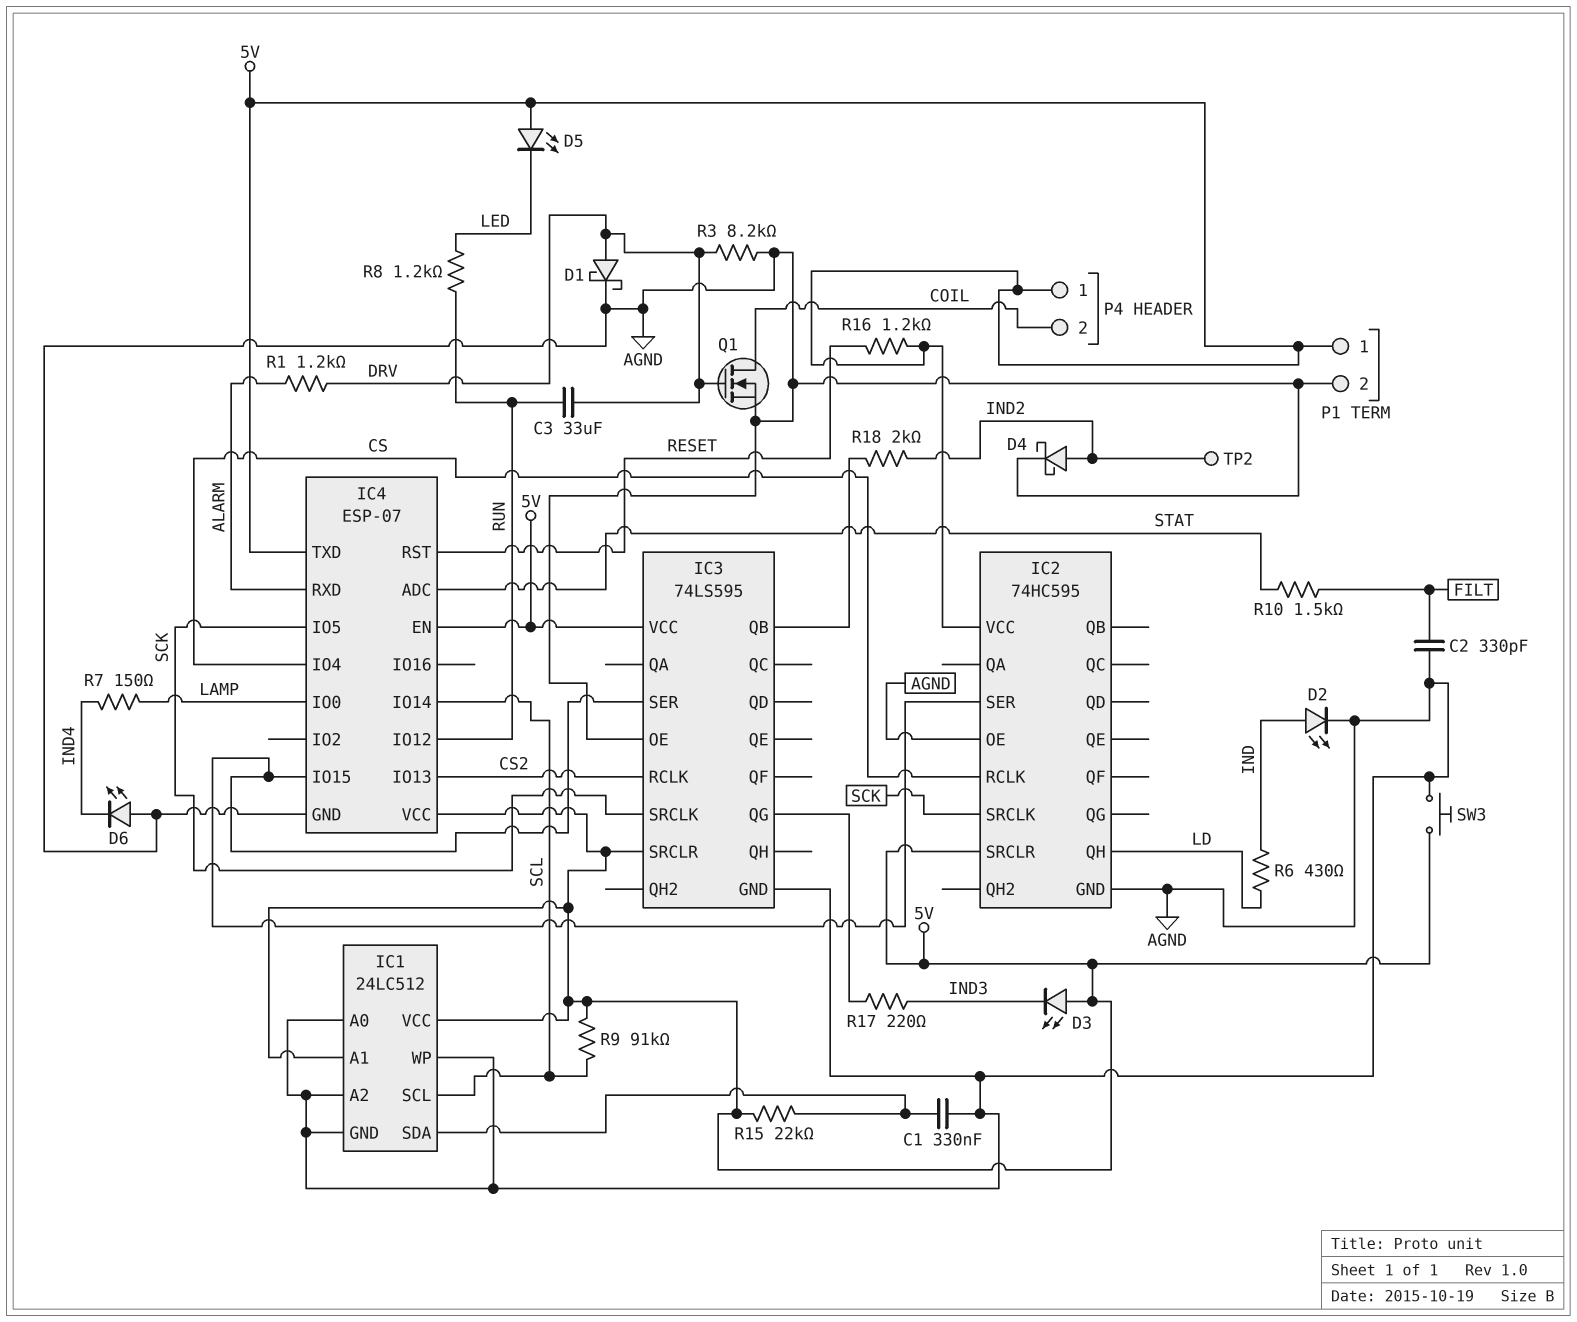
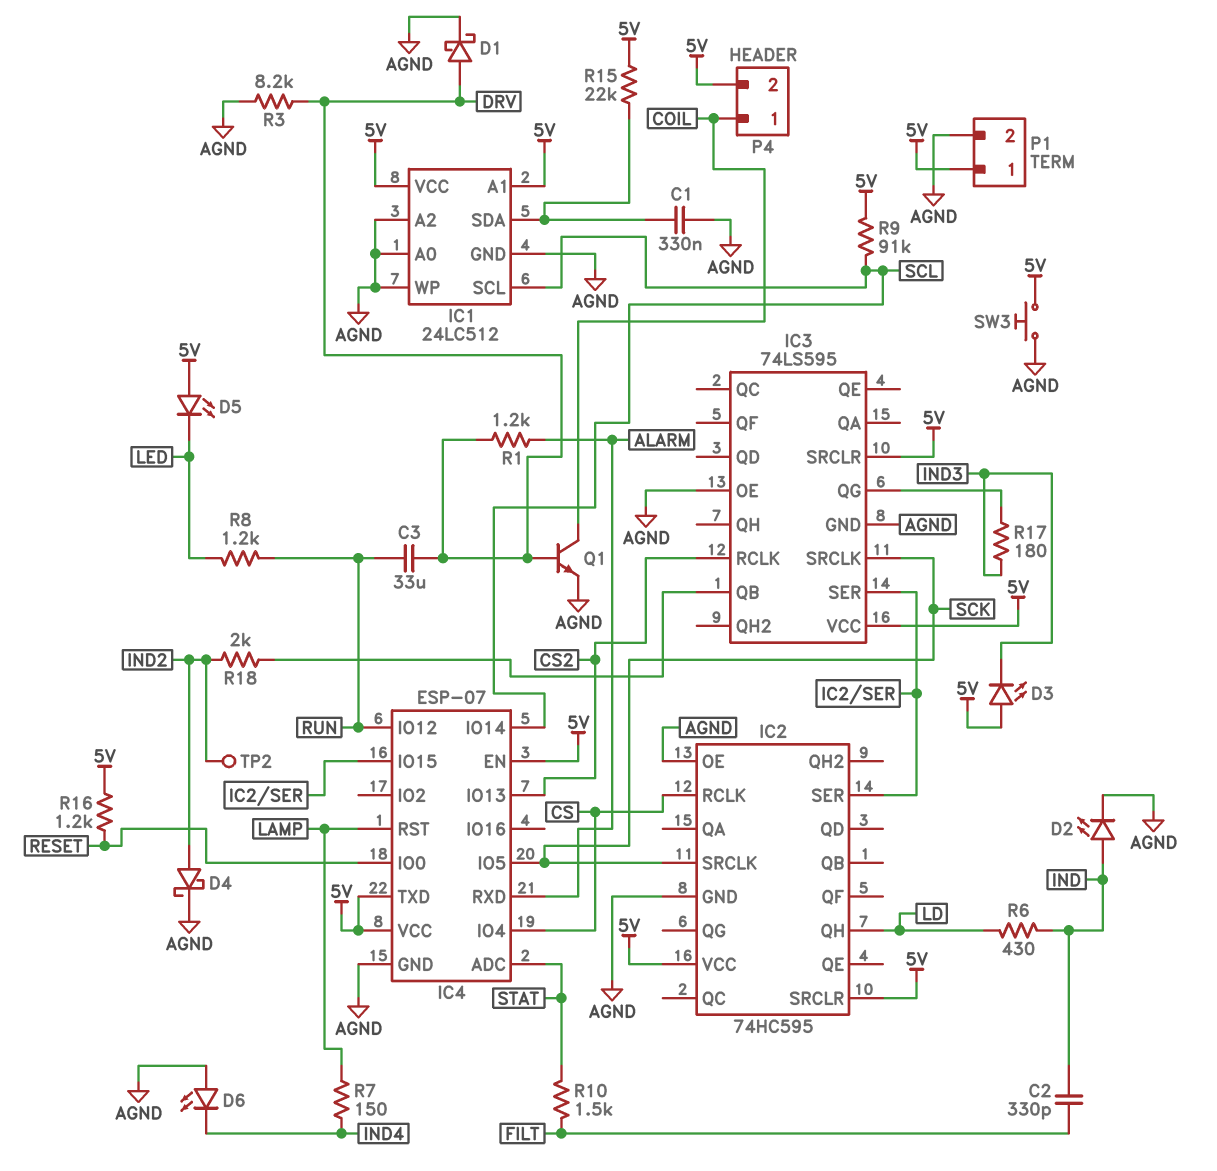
C2: 330pF (AGND, FILT) -> 330pF (FILT, IND)
IC4 pin IO0: LAMP -> RESET
IC4 pin RST: RESET -> LAMP
P4 pin 1: 5V -> COIL
P4 pin 2: COIL -> 5V
Q1: NMOS (G DRV, D COIL, S AGND) -> NPN (B DRV, C COIL, E AGND)
R17: 220 (IC3/QG, IND3) -> 180 (IC3/QG, IND3)

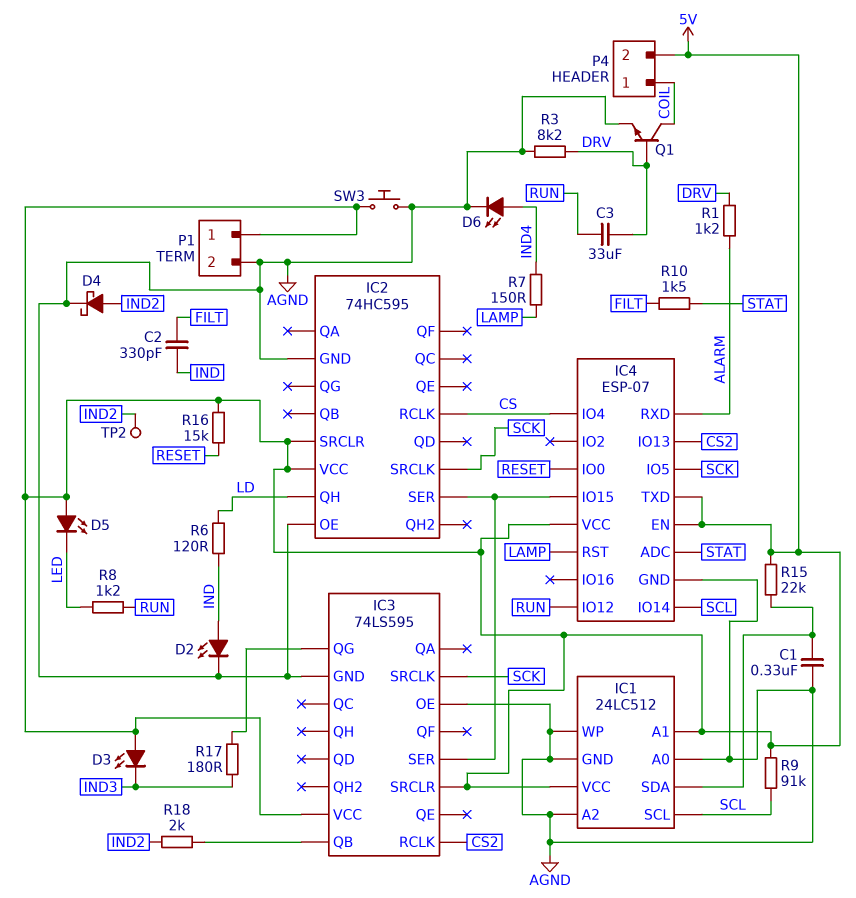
D1: schottky (A DRV, K AGND) -> none
D6: LED (A AGND, K IND4) -> LED (A IND4, K AGND)
R6: 430 (IND, LD) -> 120 (IND, LD)
R16: 1.2k (5V, RESET) -> 15k (5V, RESET)

